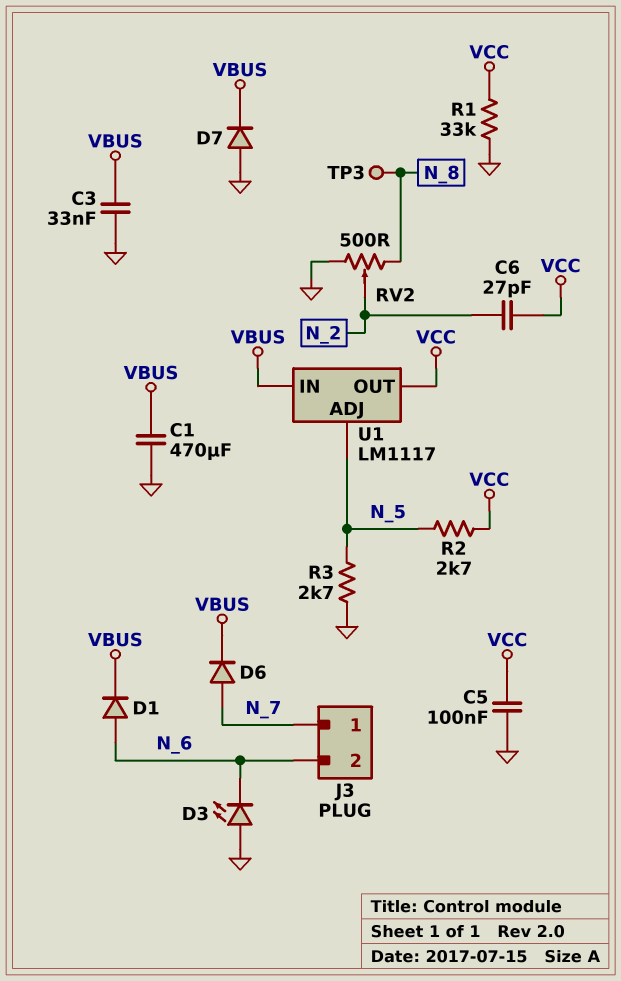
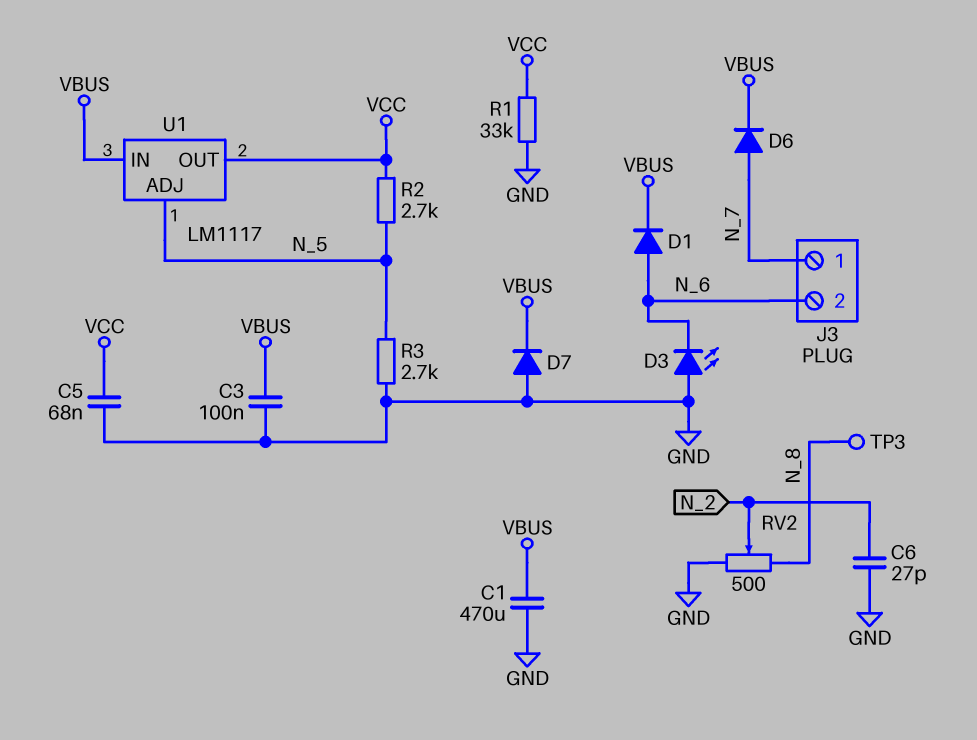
C3: 33nF (GND, VBUS) -> 100nF (GND, VBUS)
C5: 100nF (GND, VCC) -> 68nF (GND, VCC)
C6: 27pF (N_2, VCC) -> 27pF (GND, N_2)

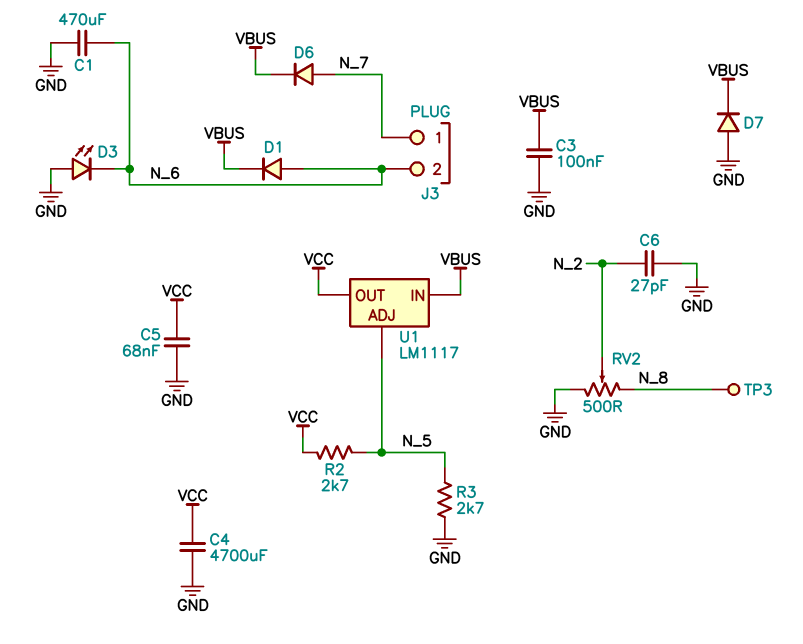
C1: 470uF (GND, VBUS) -> 470uF (GND, N_6)
C4: none -> 4700uF (GND, VCC)
R1: 33k (GND, VCC) -> none

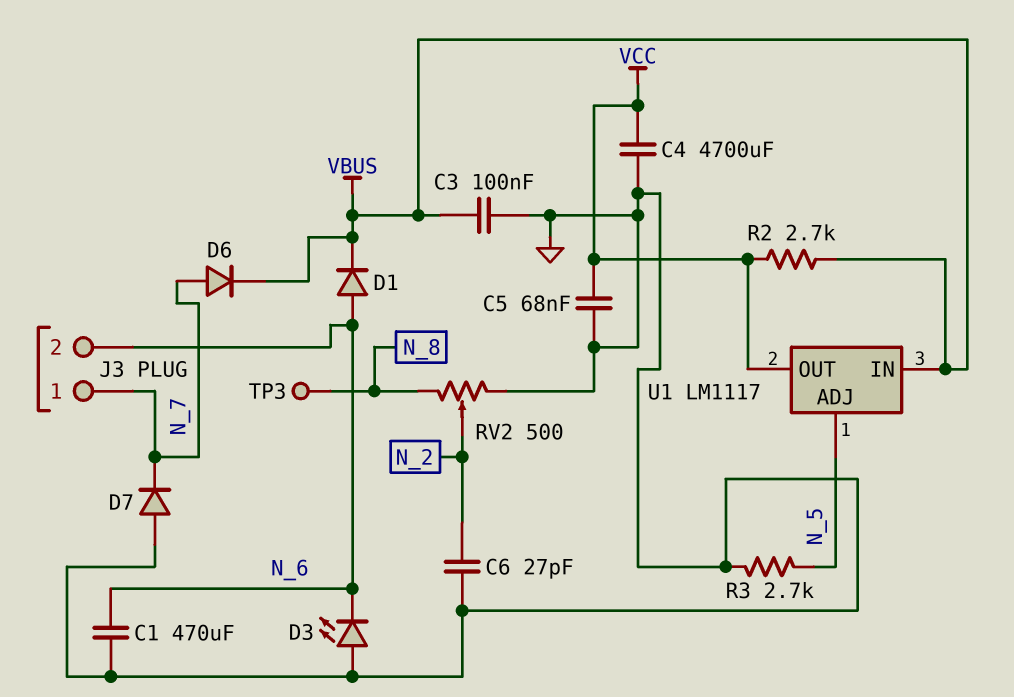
D7: diode (A GND, K VBUS) -> diode (A GND, K N_7)
R2: 2.7k (N_5, VCC) -> 2.7k (VBUS, VCC)

